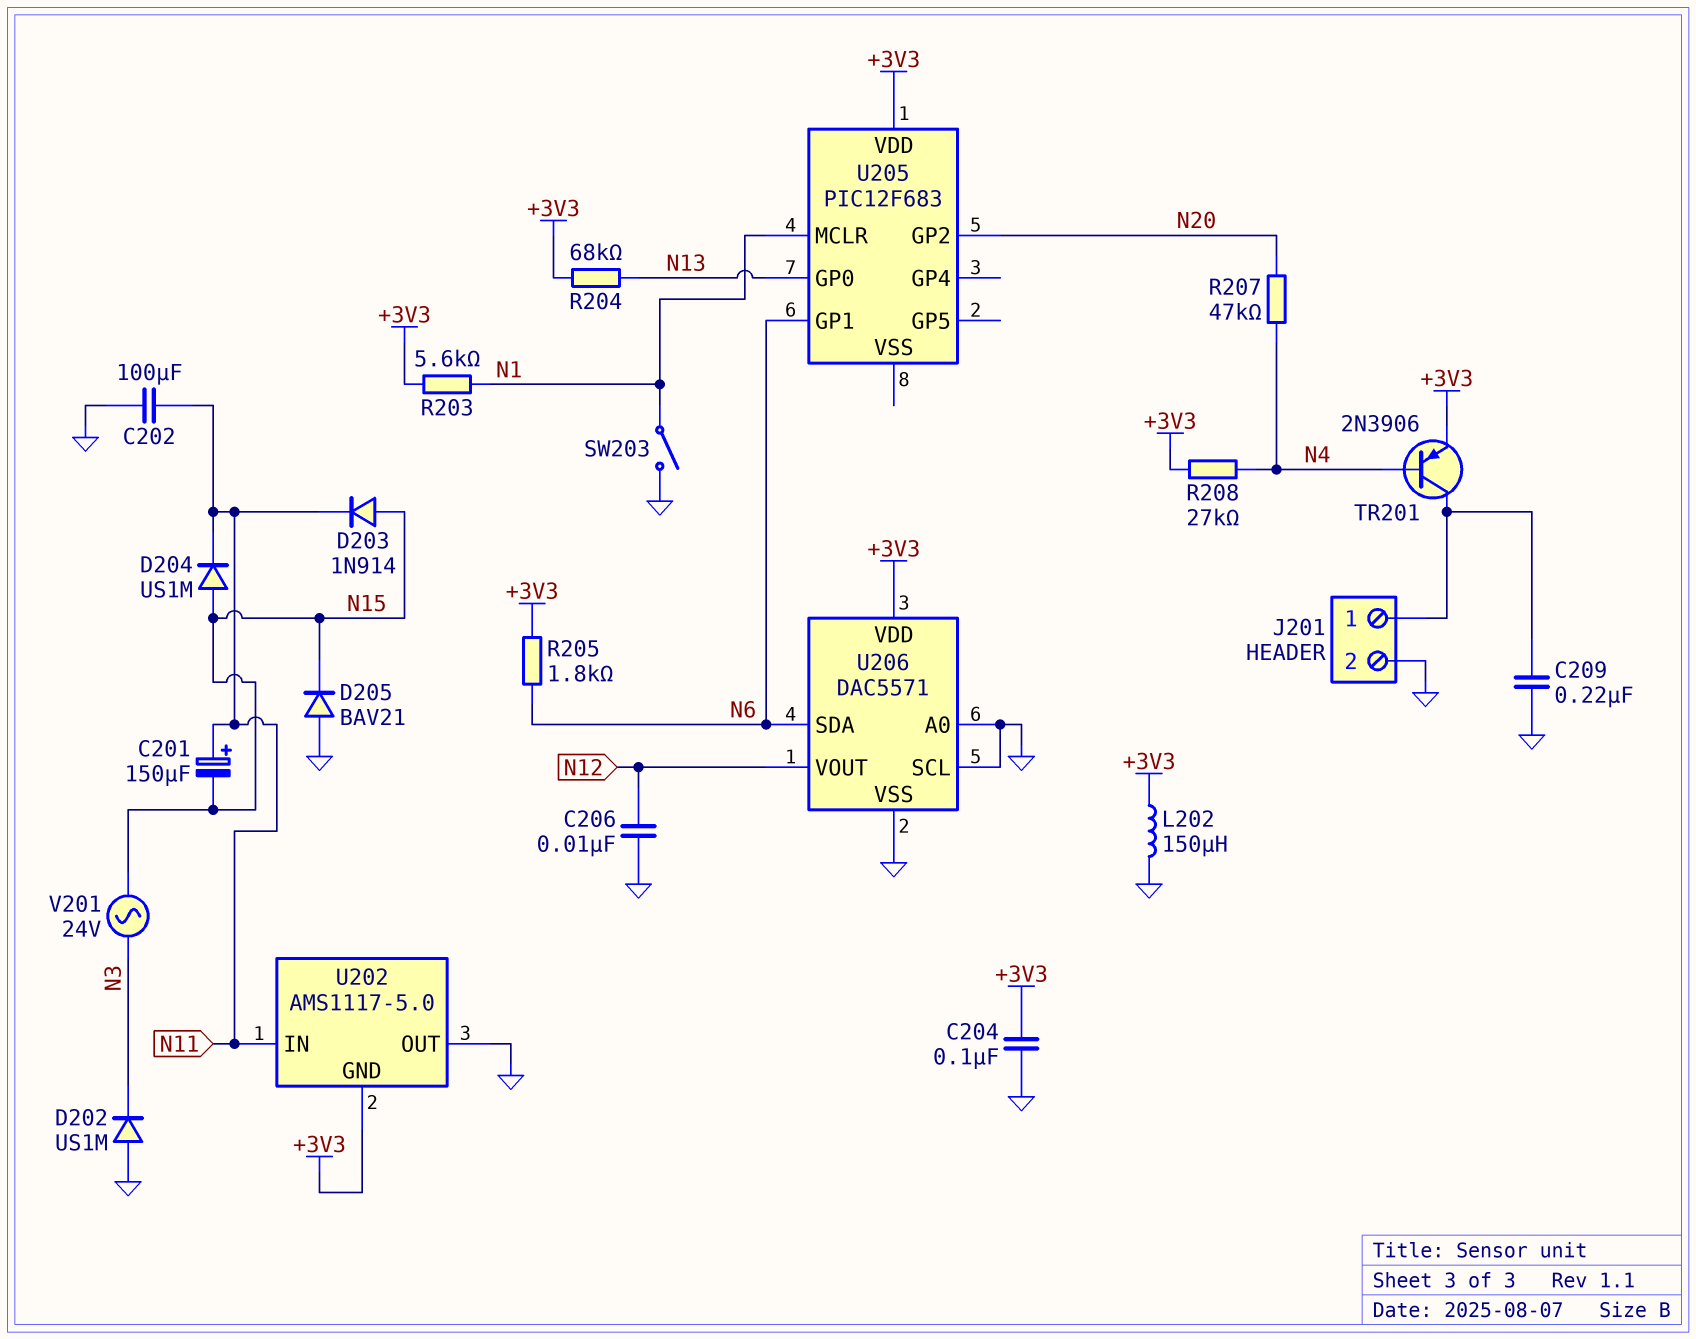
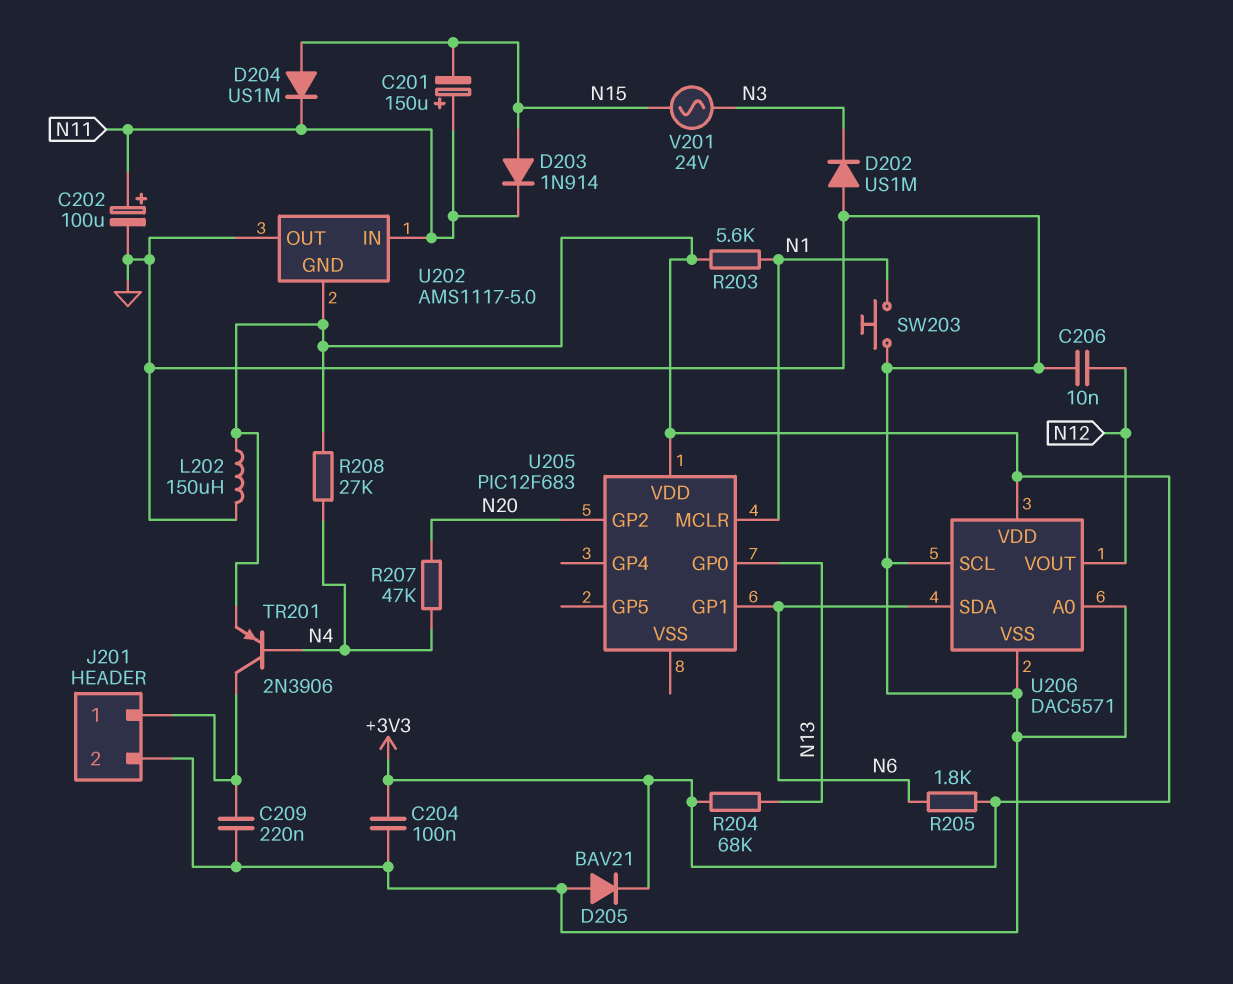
C202: 100uF (GND, N11) -> 100uF (plus N11, minus GND)
D205: diode BAV21 (A GND, K N15) -> diode BAV21 (A GND, K +3V3)
SW203: switch (GND, N1) -> button (GND, N1)

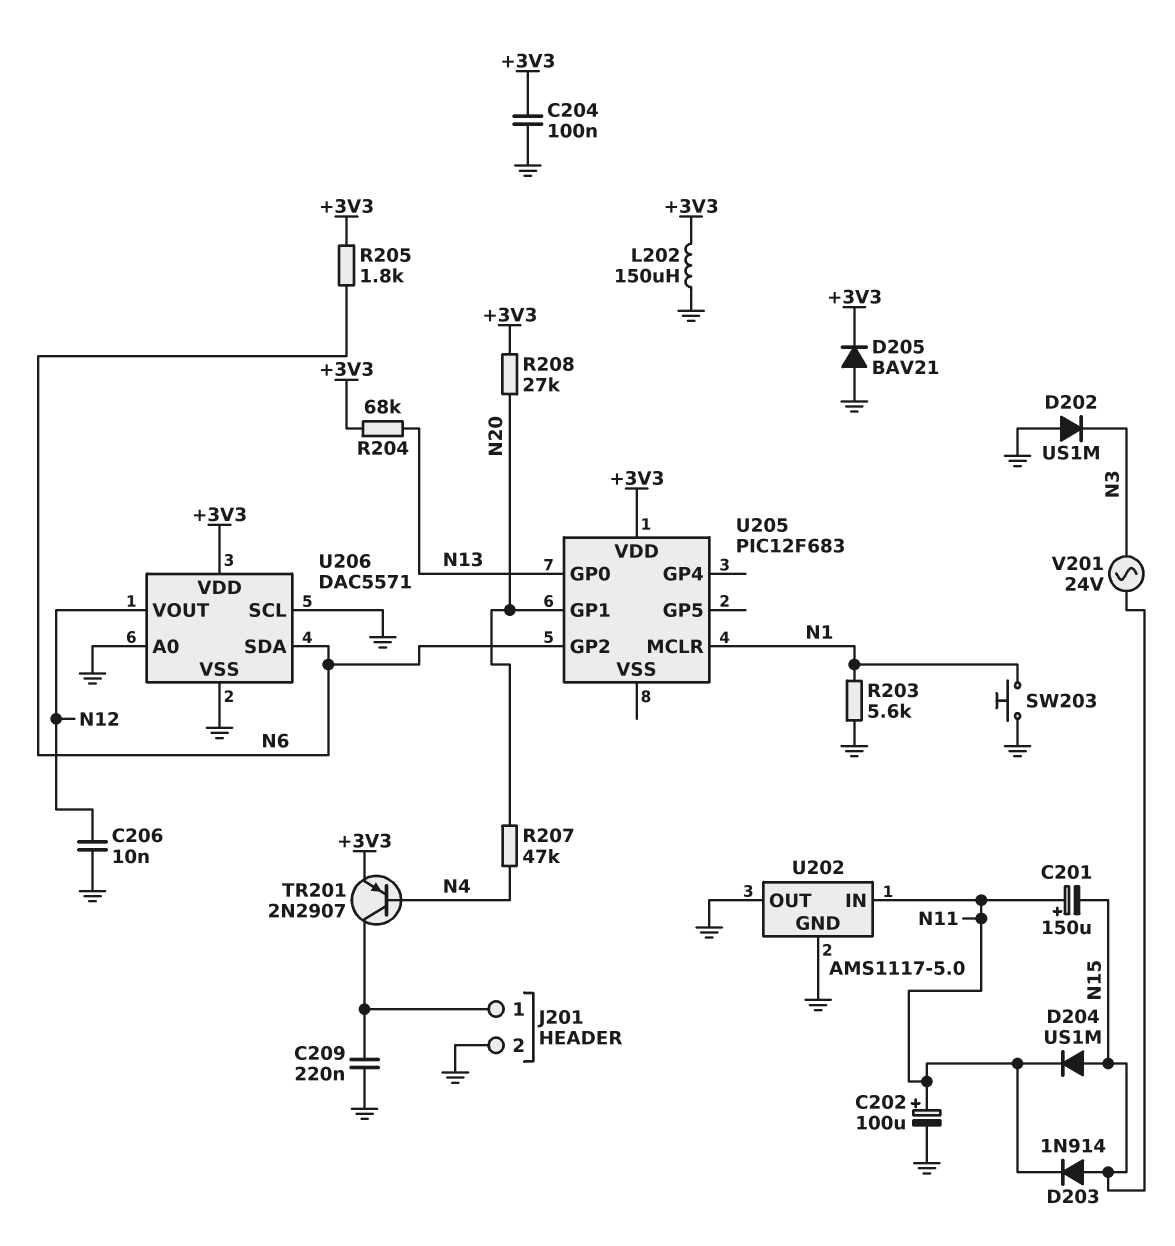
R203: 5.6k (+3V3, N1) -> 5.6k (GND, N1)
R208: 27k (+3V3, N4) -> 27k (+3V3, N20)
TR201: PNP 2N3906 (B N4, C J201/1, E +3V3) -> PNP 2N2907 (B N4, C J201/1, E +3V3)
U202 pin GND: +3V3 -> GND
U205 pin GP1: N6 -> N20
U205 pin GP2: N20 -> N6

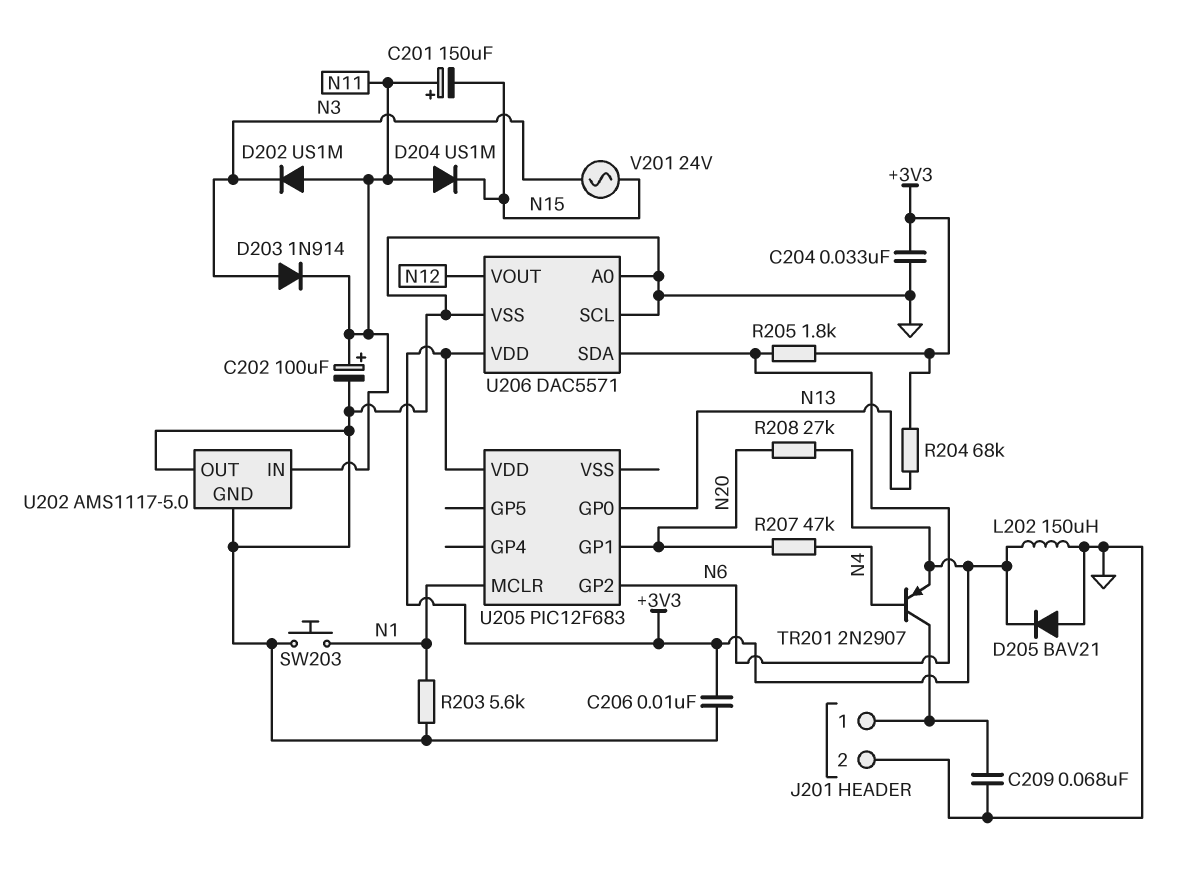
C204: 100nF (+3V3, GND) -> 33nF (+3V3, GND)
C206: 10nF (GND, N12) -> 10nF (+3V3, GND)
C209: 220nF (GND, J201/1) -> 68nF (GND, J201/1)
D202: diode US1M (A GND, K N3) -> diode US1M (A N11, K N3)
D203: diode 1N914 (A N15, K N11) -> diode 1N914 (A N3, K N11)
D204: diode US1M (A N15, K N11) -> diode US1M (A N11, K N15)

